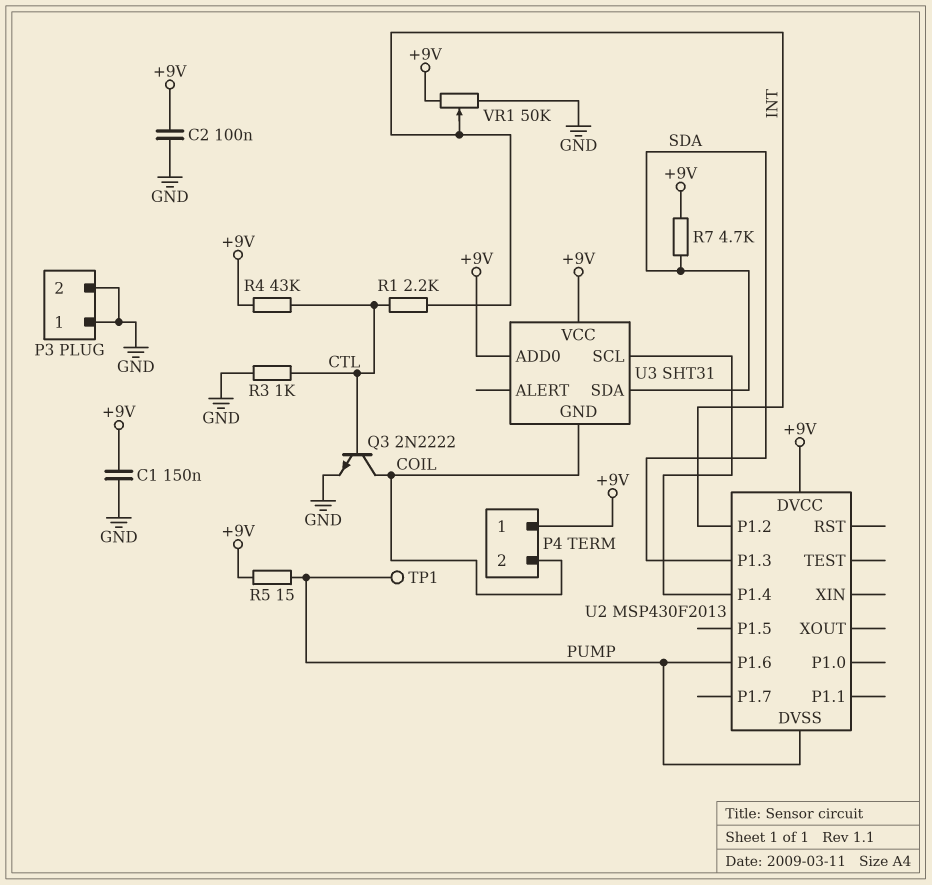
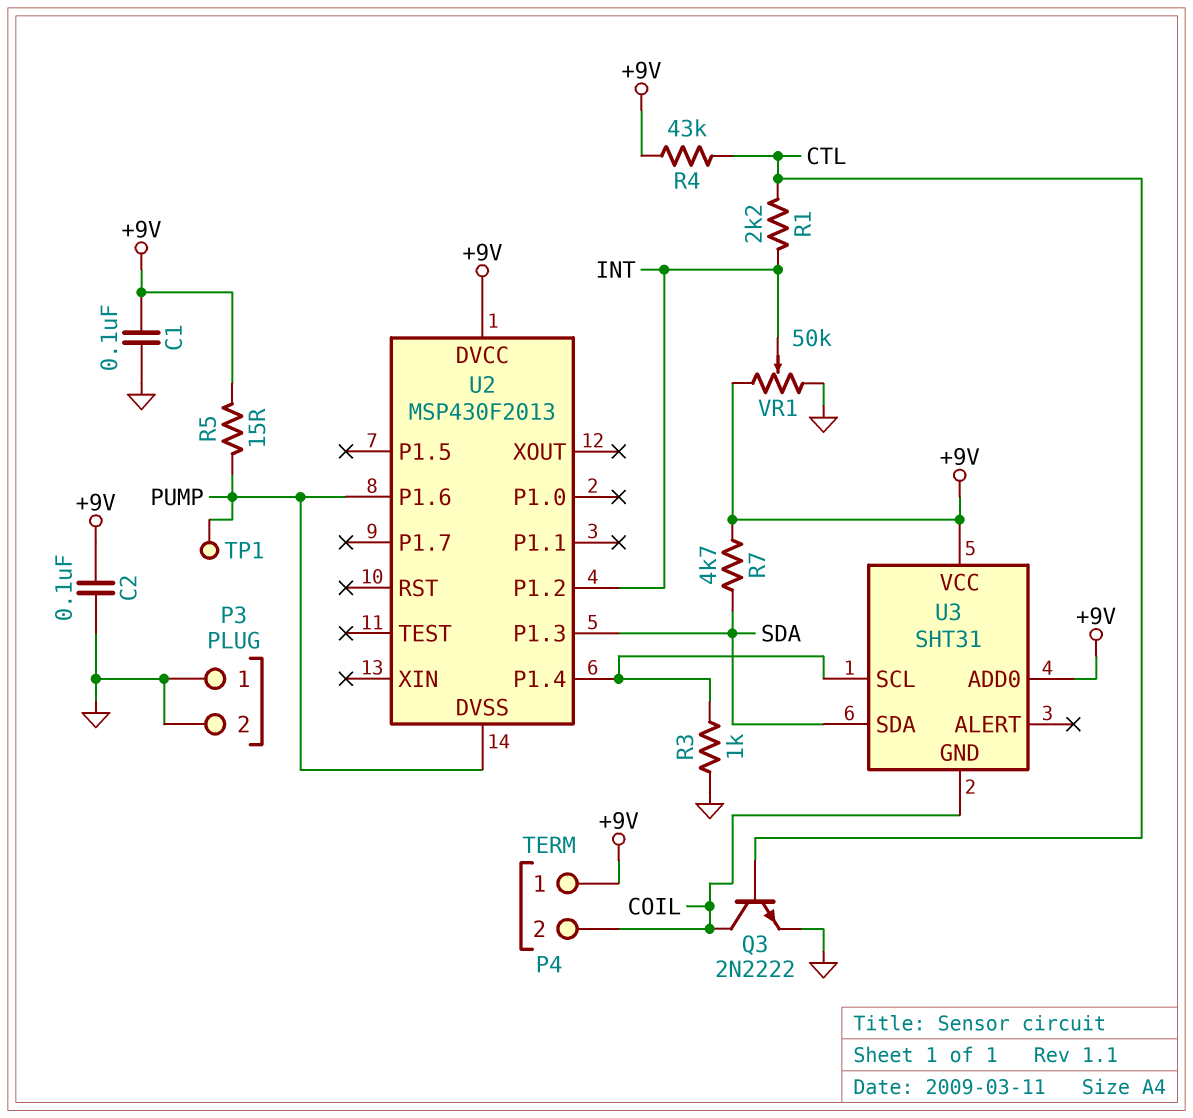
C1: 150nF (+9V, GND) -> 100nF (+9V, GND)
R3: 1k (CTL, GND) -> 1k (GND, U2/P1.4)

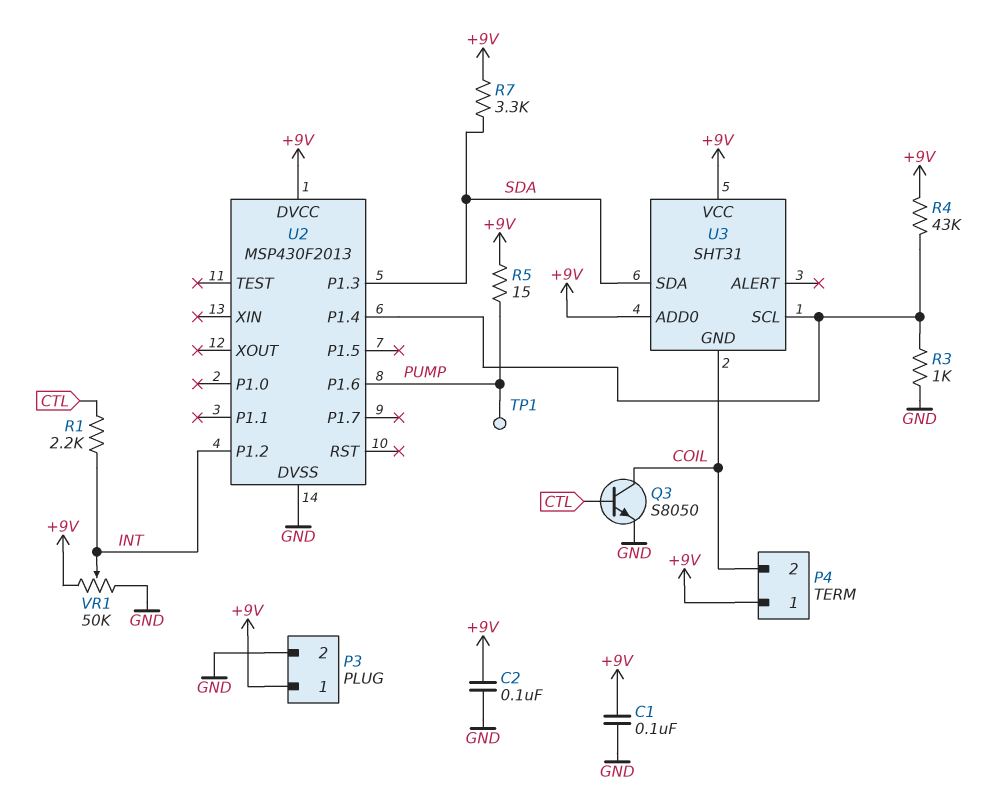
P3 pin 1: GND -> +9V
Q3: NPN 2N2222 (B CTL, C COIL, E GND) -> NPN S8050 (B CTL, C COIL, E GND)
R4: 43k (+9V, CTL) -> 43k (+9V, U2/P1.4)
R7: 4.7k (+9V, SDA) -> 3.3k (+9V, SDA)
U2 pin DVSS: PUMP -> GND

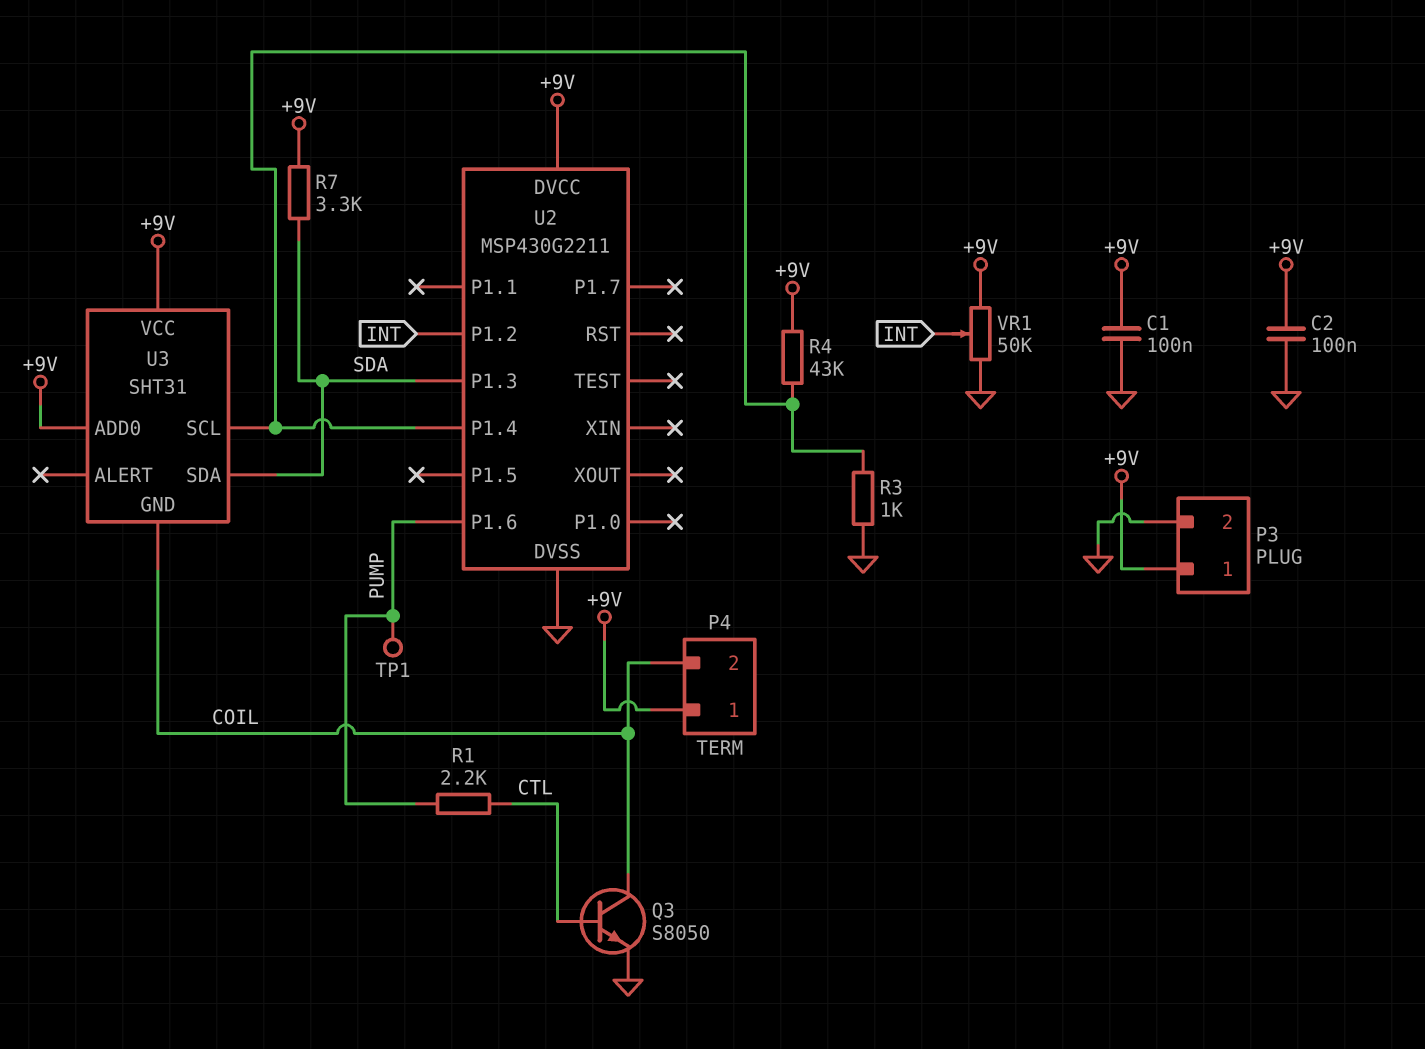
R1: 2.2k (CTL, INT) -> 2.2k (CTL, PUMP)
R5: 15 (+9V, PUMP) -> none
U2: MSP430F2013 -> MSP430G2211

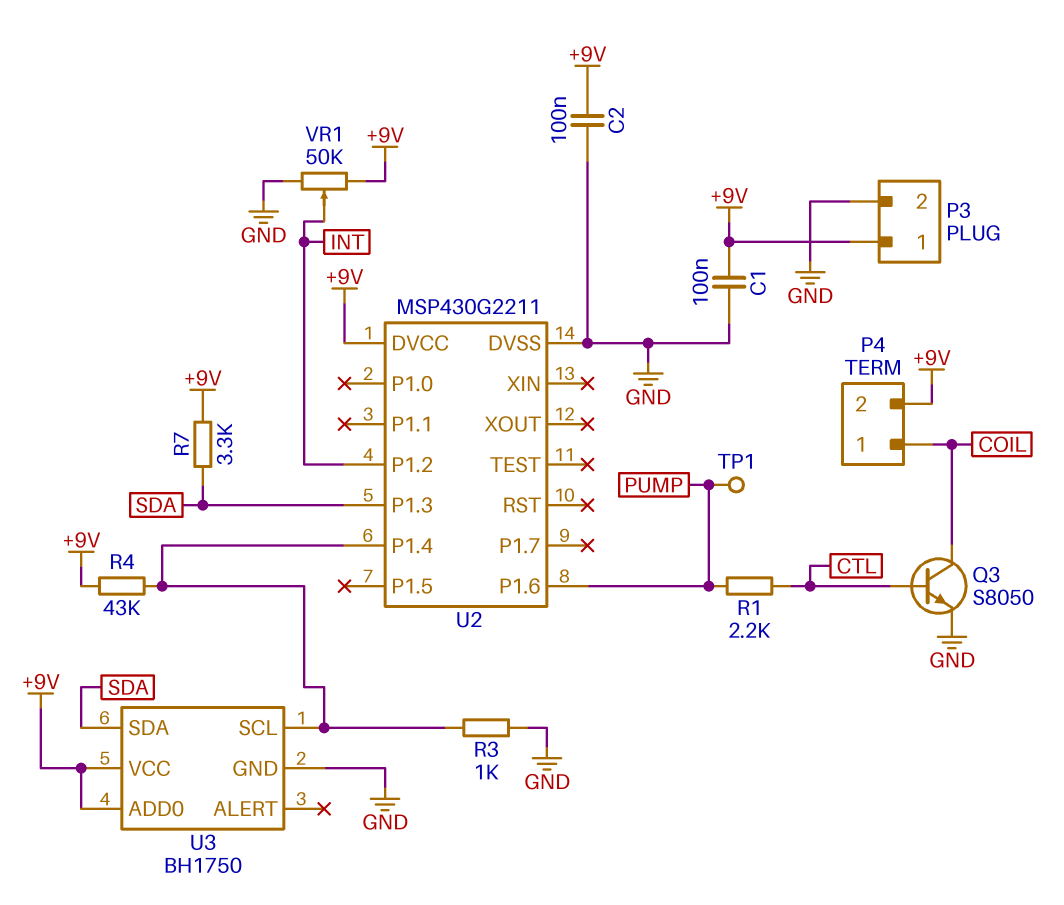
P4 pin 1: +9V -> COIL
P4 pin 2: COIL -> +9V
U3: SHT31 -> BH1750
U3 pin GND: COIL -> GND

